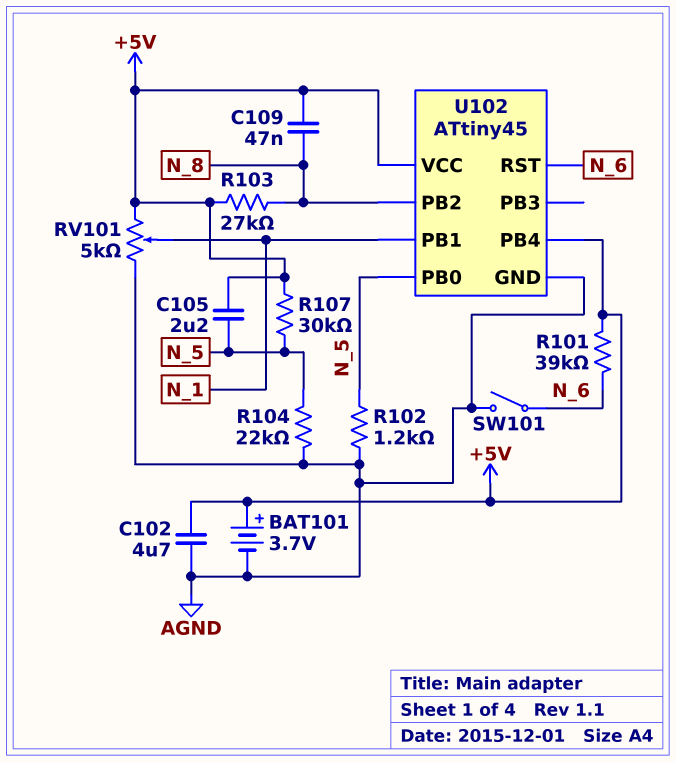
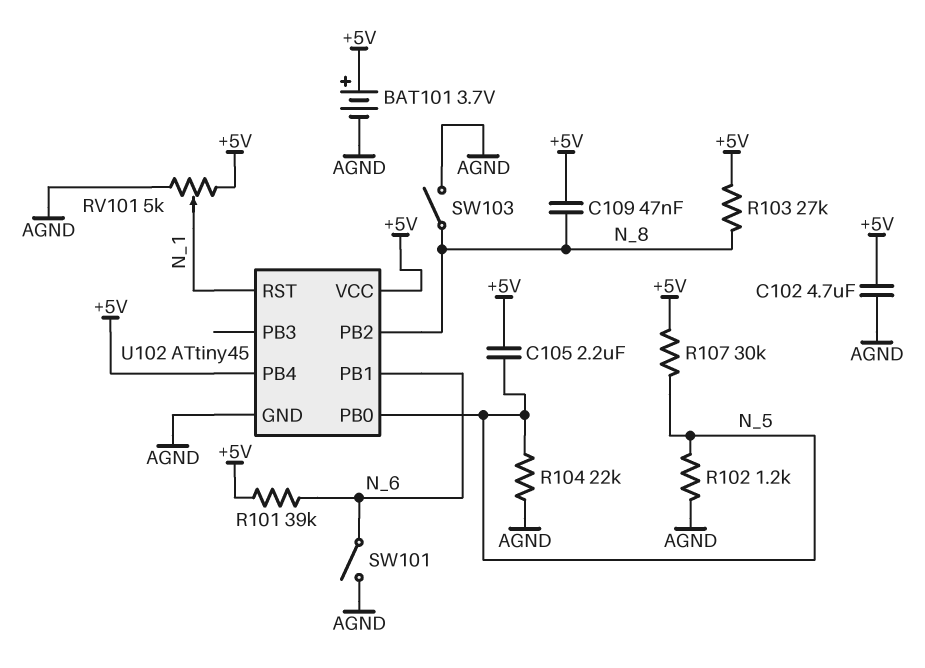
SW103: none -> switch (AGND, N_8)
U102 pin PB1: N_1 -> N_6
U102 pin RST: N_6 -> N_1

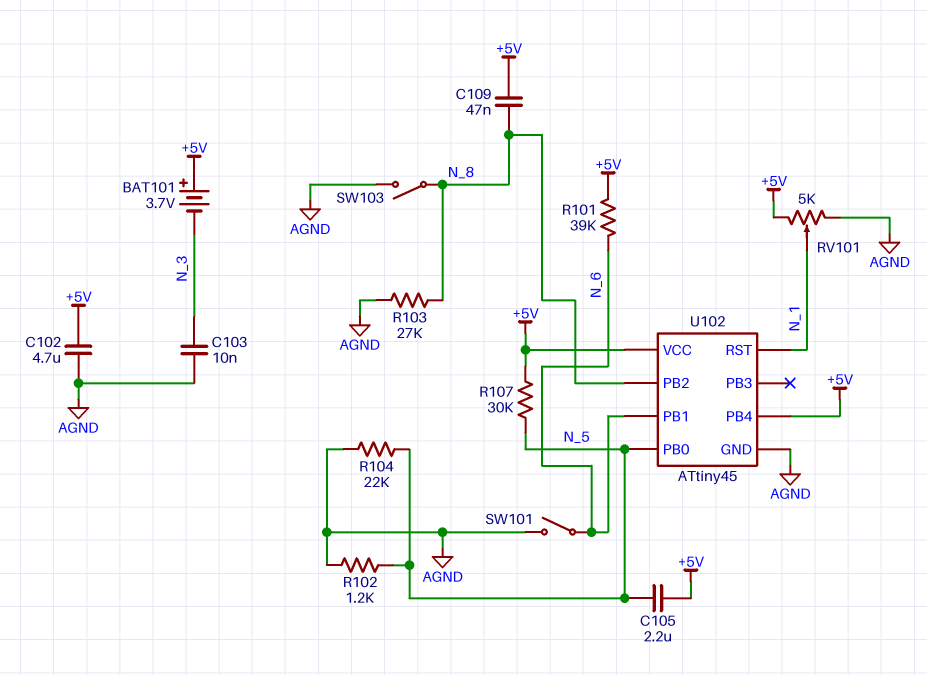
BAT101: 3.7V (plus +5V, minus AGND) -> 3.7V (plus +5V, minus N_3)
C103: none -> 10nF (AGND, N_3)
R103: 27k (+5V, N_8) -> 27k (AGND, N_8)

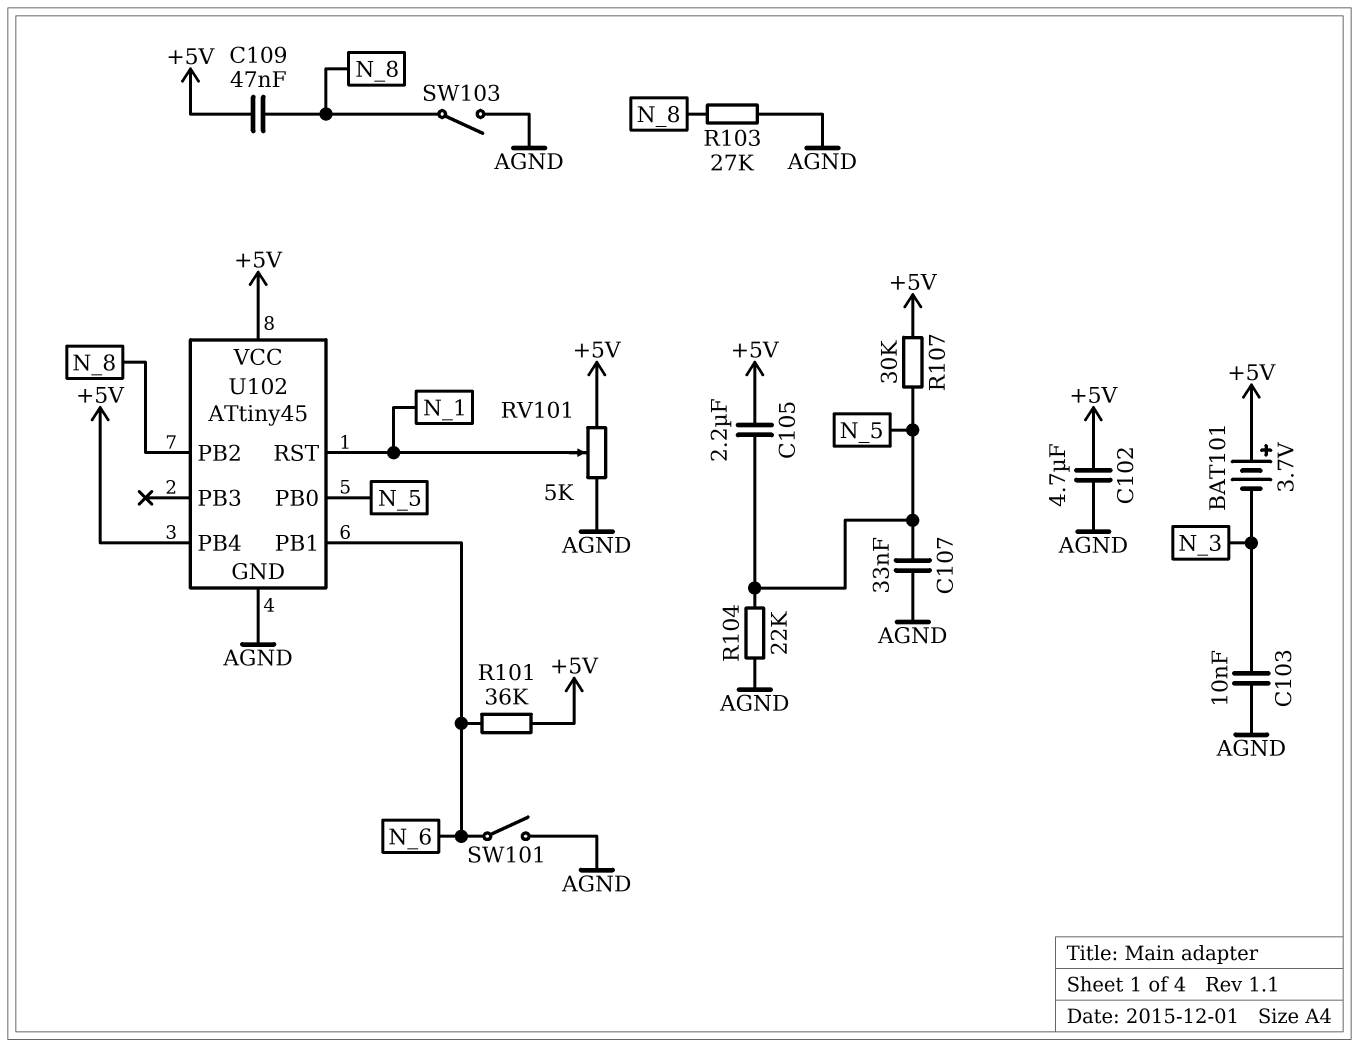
C107: none -> 33nF (AGND, N_5)
R101: 39k (+5V, N_6) -> 36k (+5V, N_6)
R102: 1.2k (AGND, N_5) -> none

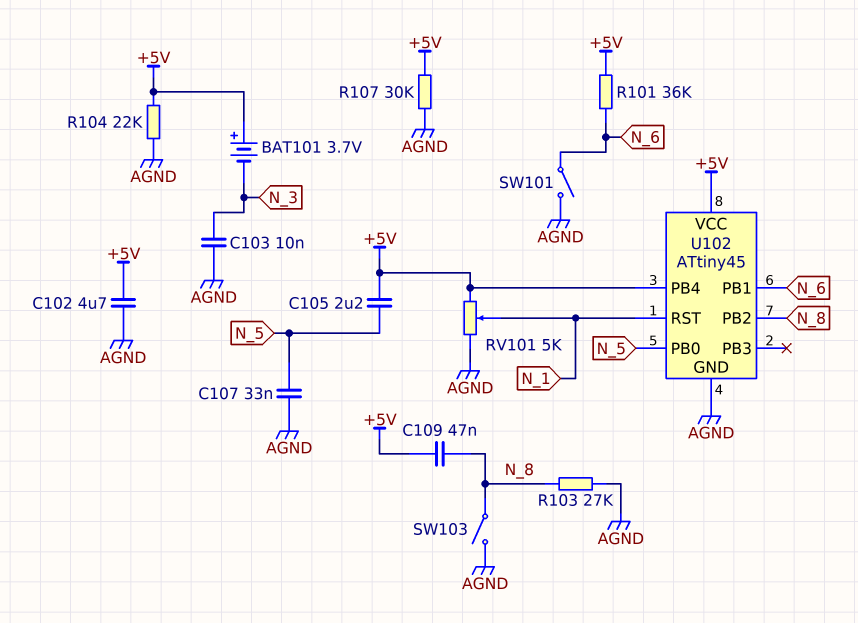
R104: 22k (AGND, N_5) -> 22k (+5V, AGND)
R107: 30k (+5V, N_5) -> 30k (+5V, AGND)

